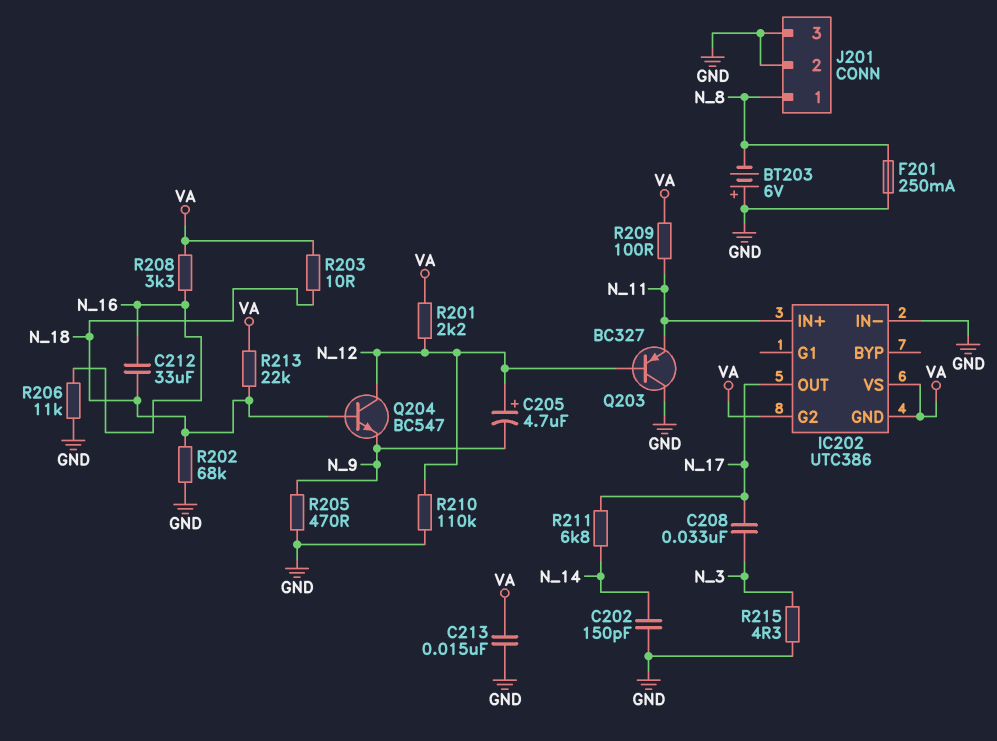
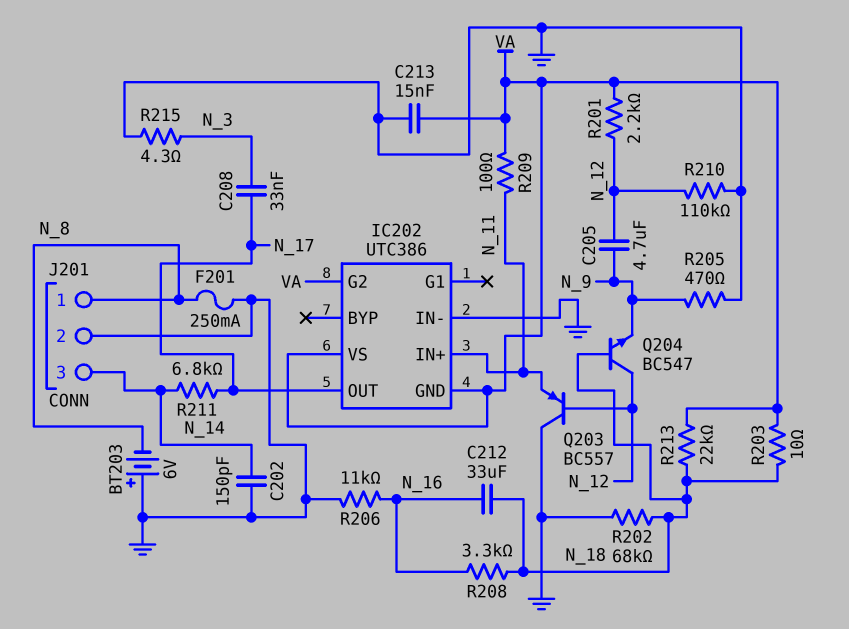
C205: 4.7uF (plus N_12, minus N_9) -> 4.7uF (N_9, N_12)
J201 pin 3: GND -> N_14
Q203: PNP BC327 (B N_12, C GND, E N_11) -> PNP BC557 (B N_12, C GND, E N_11)
R208: 3.3k (N_16, VA) -> 3.3k (N_16, N_18)

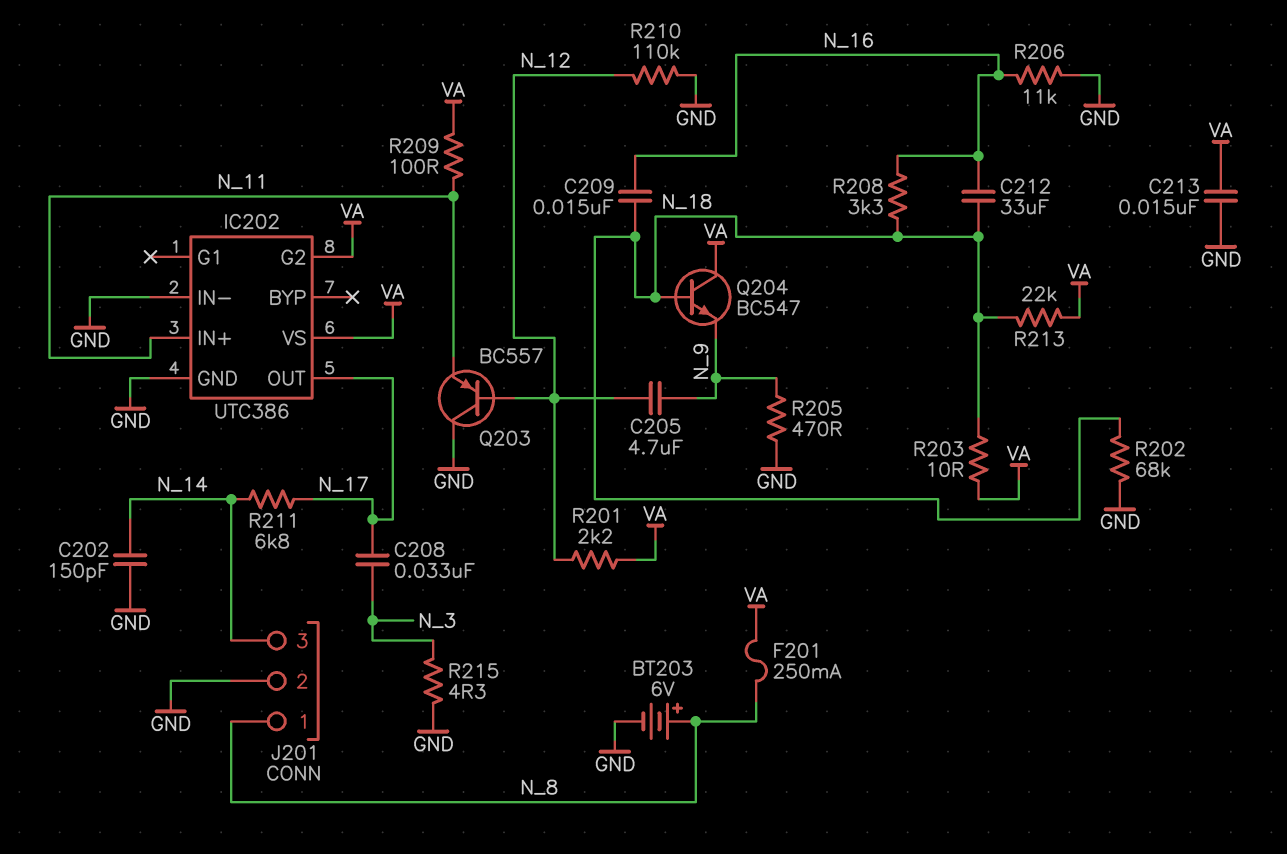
BT203: 6V (plus GND, minus N_8) -> 6V (plus N_8, minus GND)
C209: none -> 15nF (N_16, N_18)
F201: 250mA (GND, N_8) -> 250mA (N_8, VA)
IC202 pin GND: VA -> GND
Q204: NPN BC547 (B N_18, C N_12, E N_9) -> NPN BC547 (B N_18, C VA, E N_9)

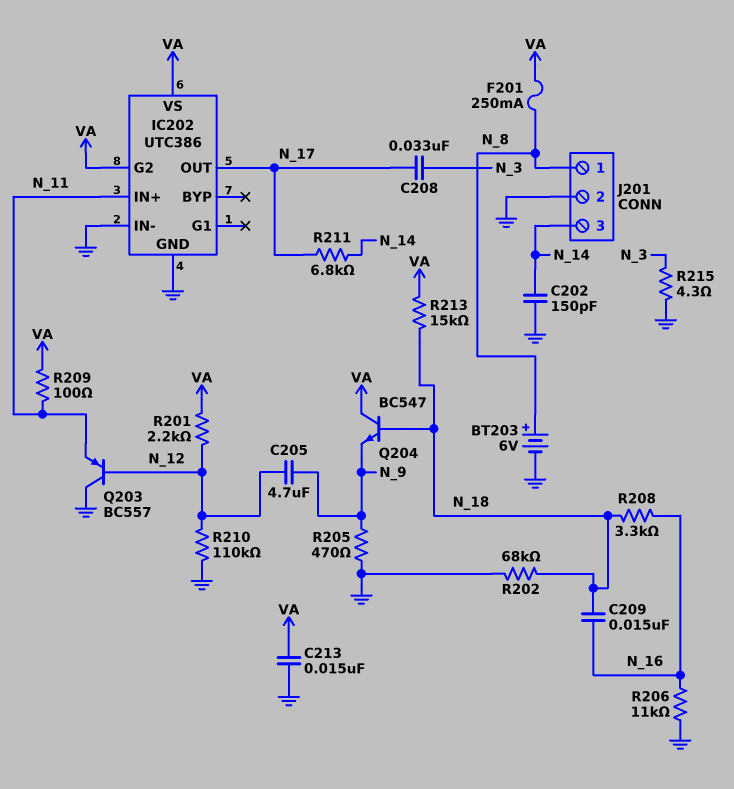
C212: 33uF (N_16, N_18) -> none
R203: 10 (N_18, VA) -> none
R213: 22k (N_18, VA) -> 15k (N_18, VA)

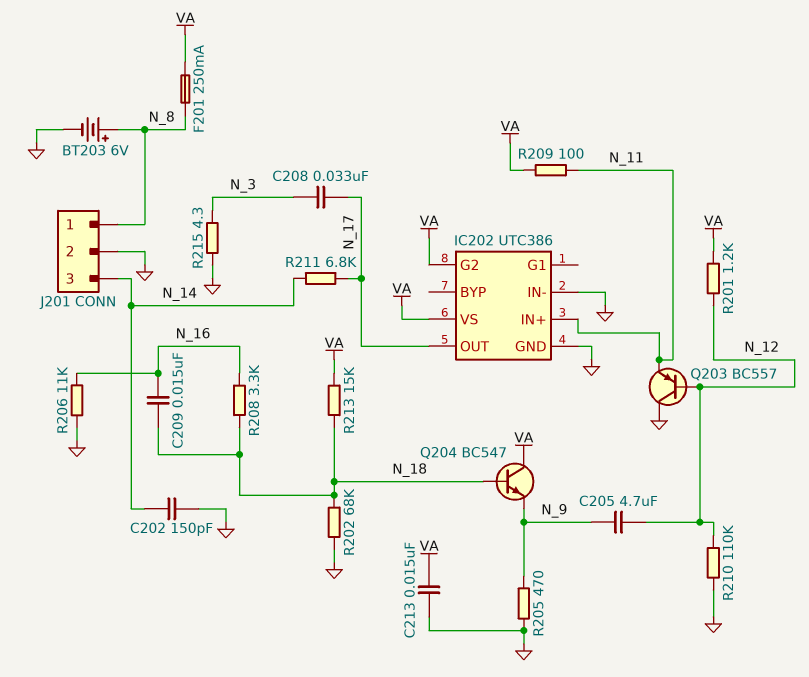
R201: 2.2k (N_12, VA) -> 1.2k (N_12, VA)

